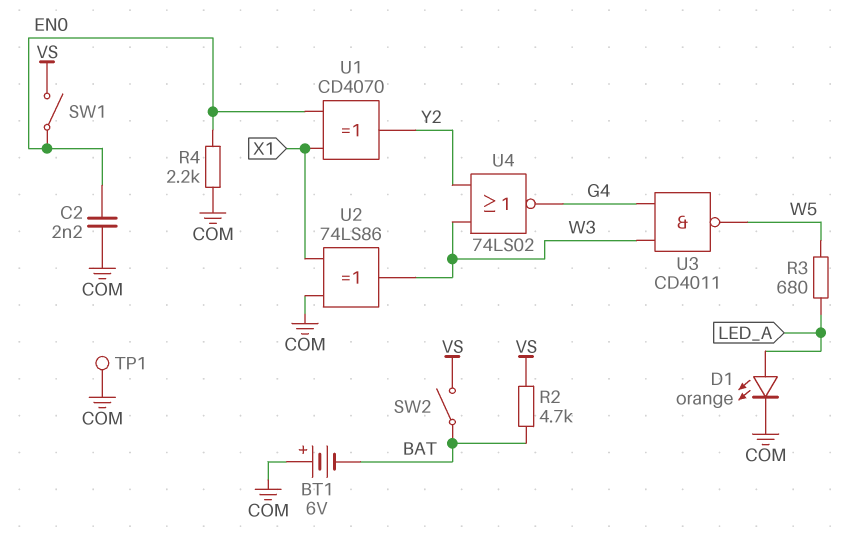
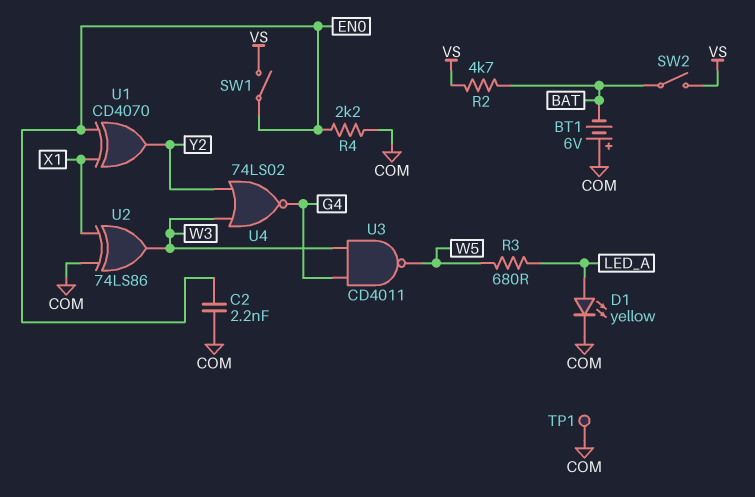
D1: LED orange (A LED_A, K COM) -> LED yellow (A LED_A, K COM)

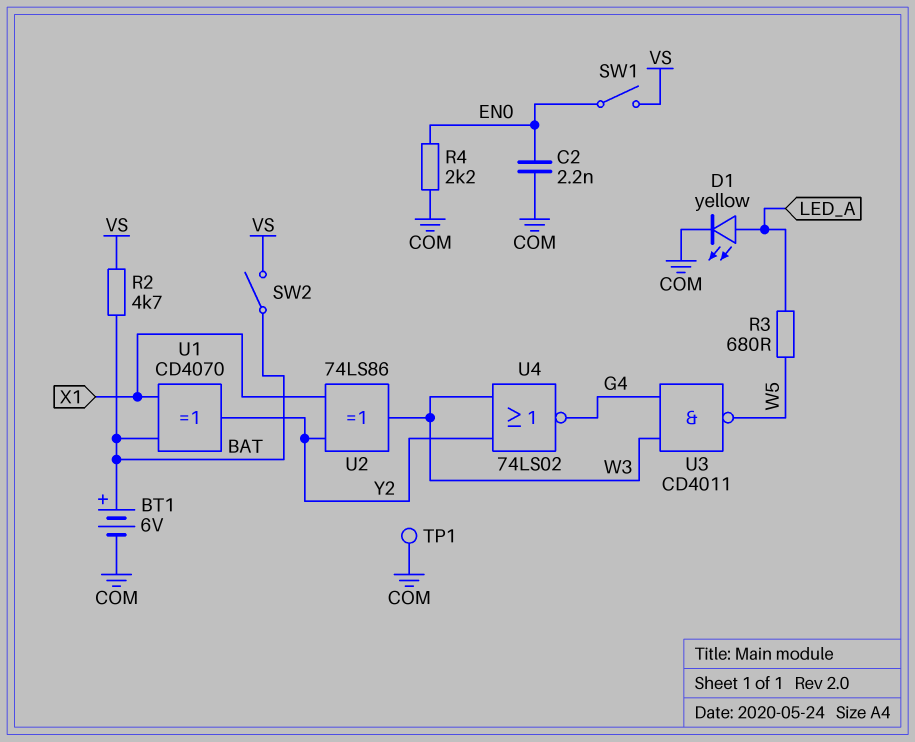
BT1: 6V (plus COM, minus BAT) -> 6V (plus BAT, minus COM)
U1: XOR CD4070 (in EN0, in X1, out Y2) -> XOR CD4070 (in BAT, in X1, out Y2)
U2: XOR 74LS86 (in COM, in X1, out W3) -> XOR 74LS86 (in X1, in Y2, out W3)

